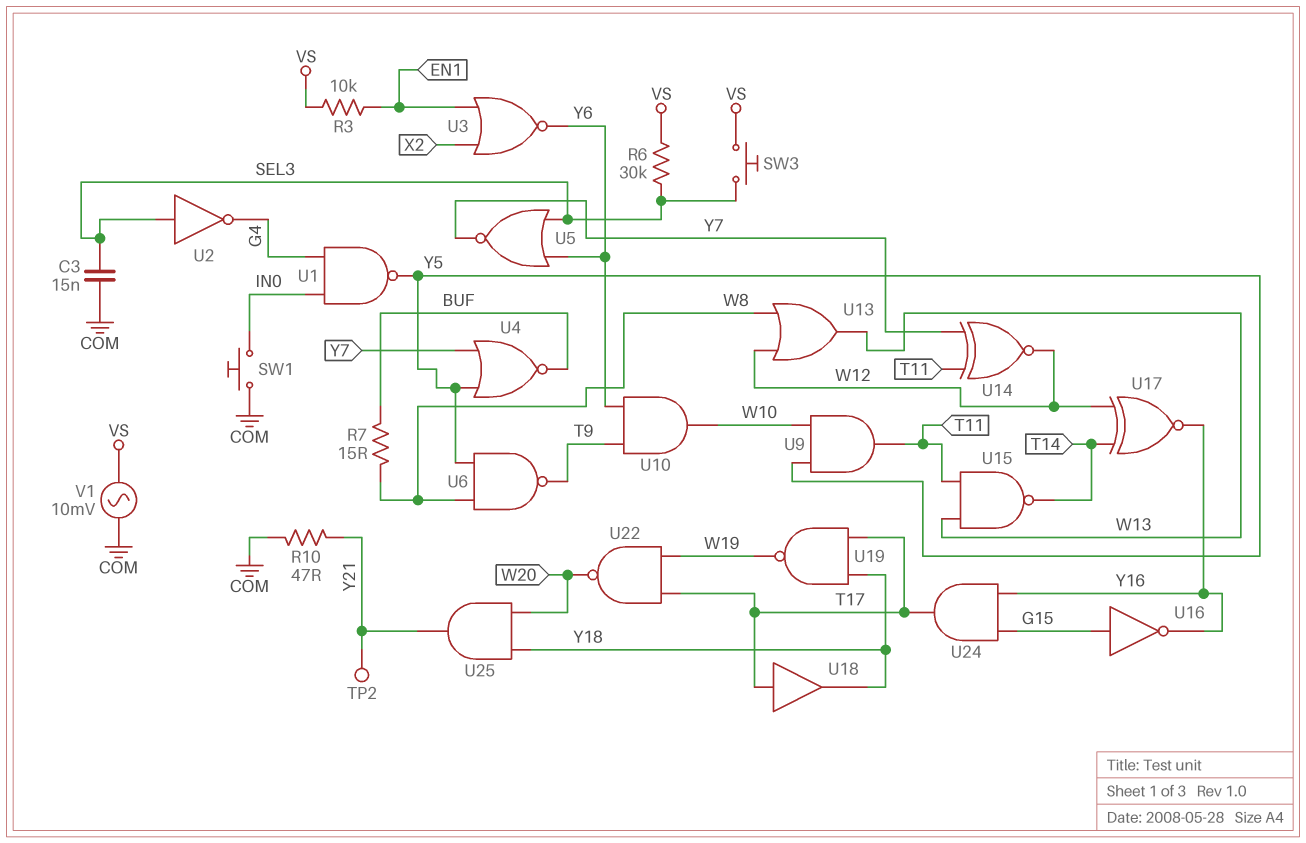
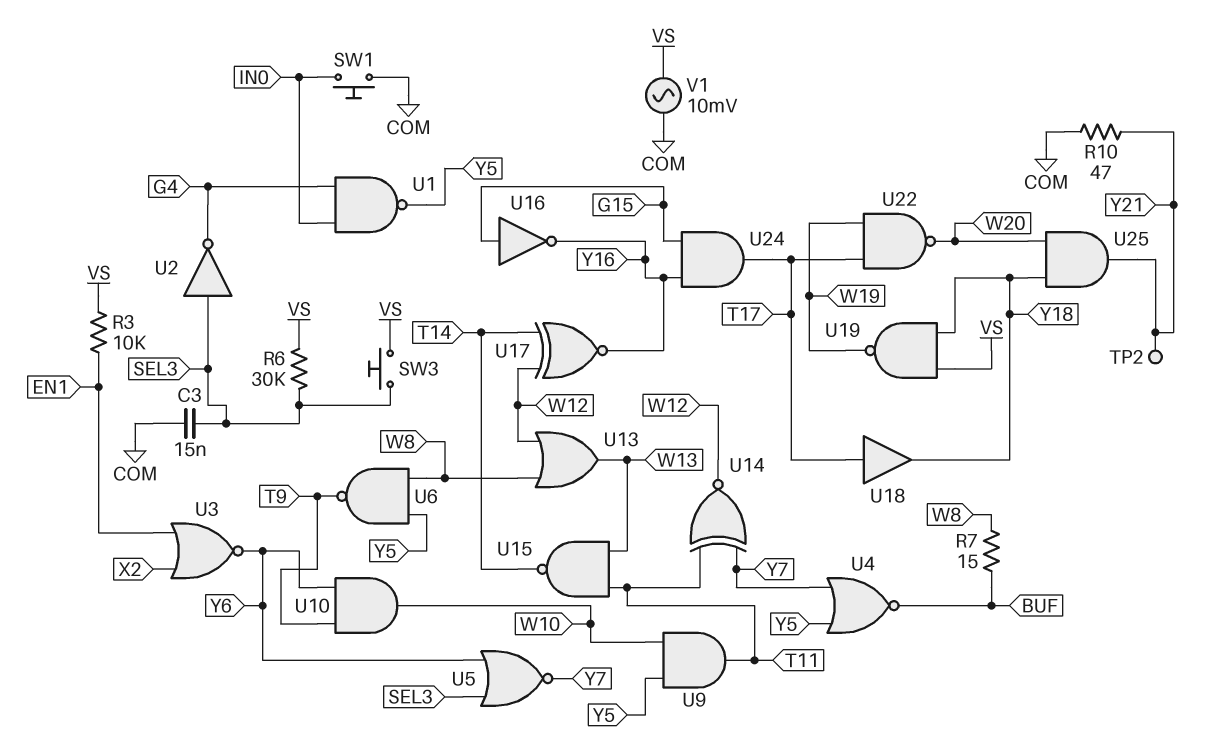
U19: NAND (in T17, in Y18, out W19) -> NAND (in VS, in Y18, out W19)

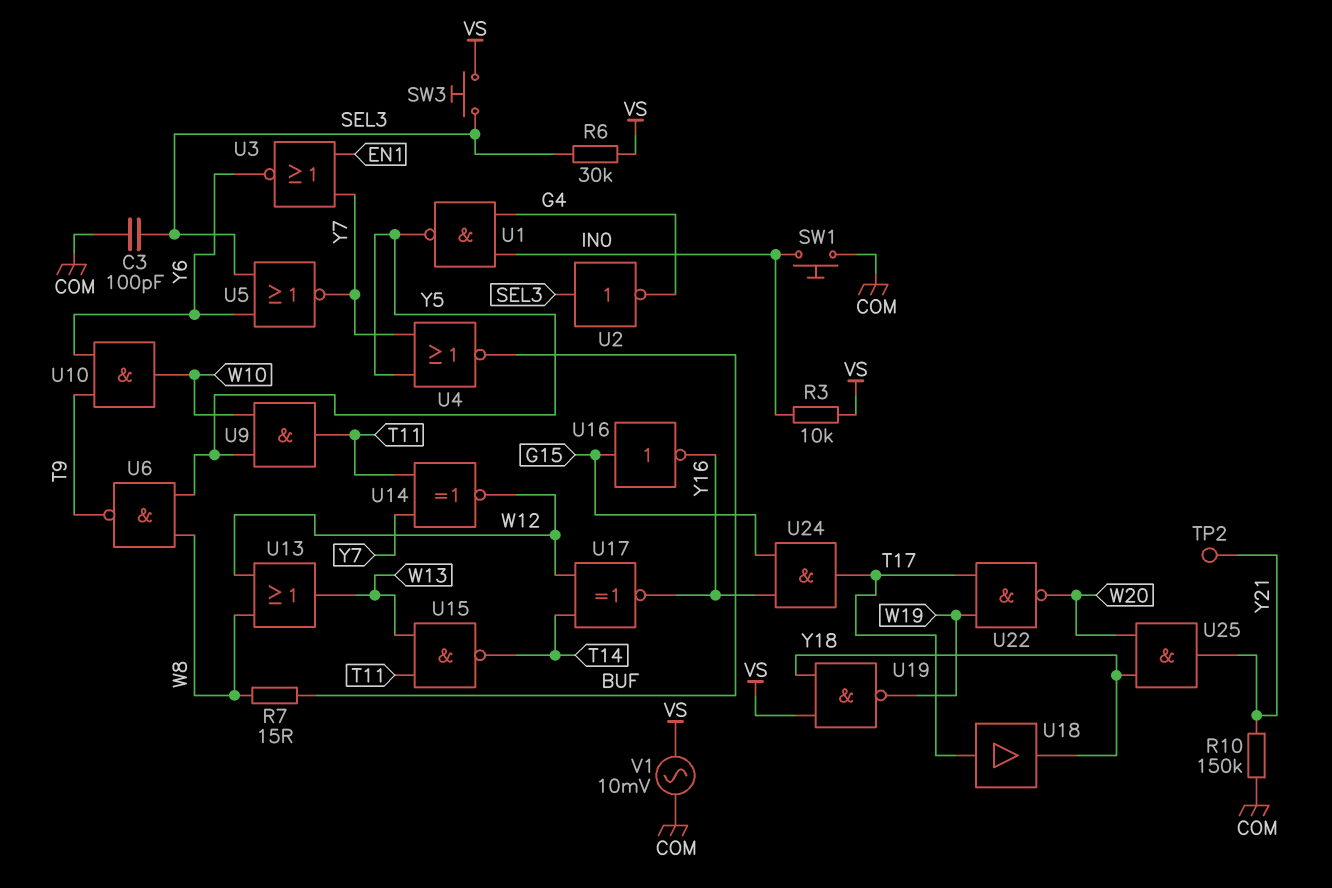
C3: 15nF (COM, SEL3) -> 100pF (COM, SEL3)
R3: 10k (EN1, VS) -> 10k (IN0, VS)
R10: 47 (COM, Y21) -> 150k (COM, Y21)
U3: NOR (in EN1, in X2, out Y6) -> NOR (in EN1, in Y7, out Y6)

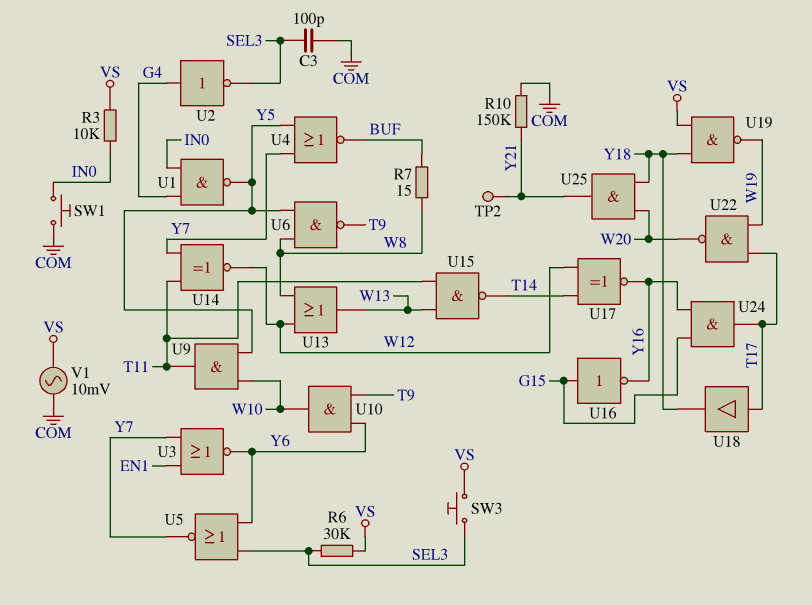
U2: NOT (in SEL3, out G4) -> NOT (in G4, out SEL3)

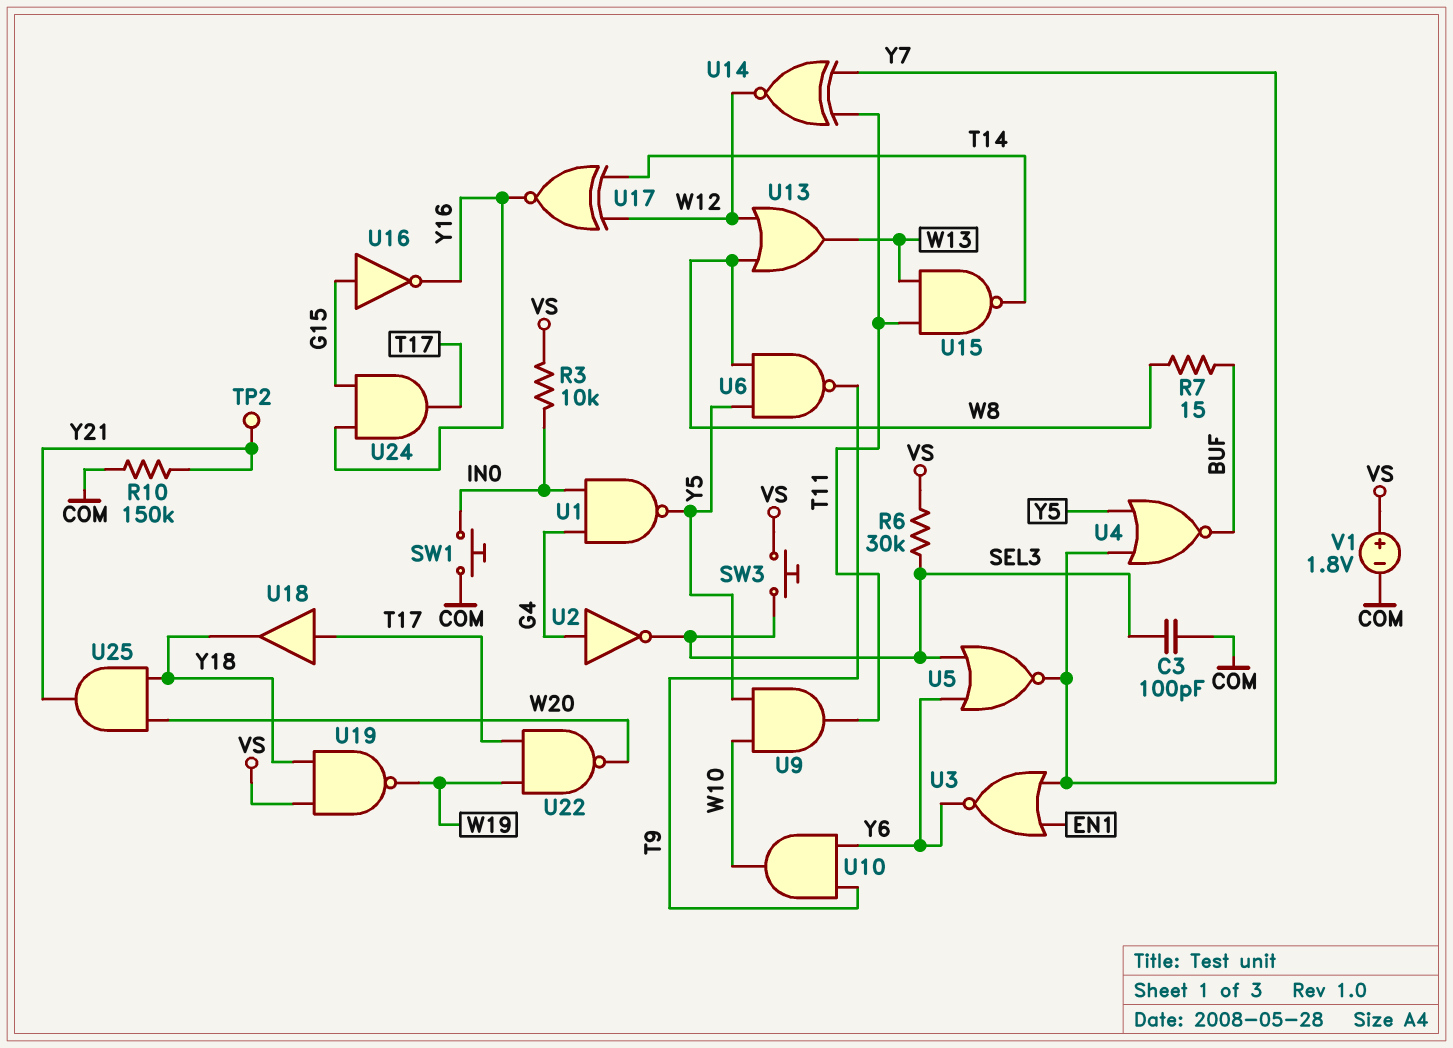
V1: AC 10mV (COM, VS) -> 1.8V (plus VS, minus COM)

